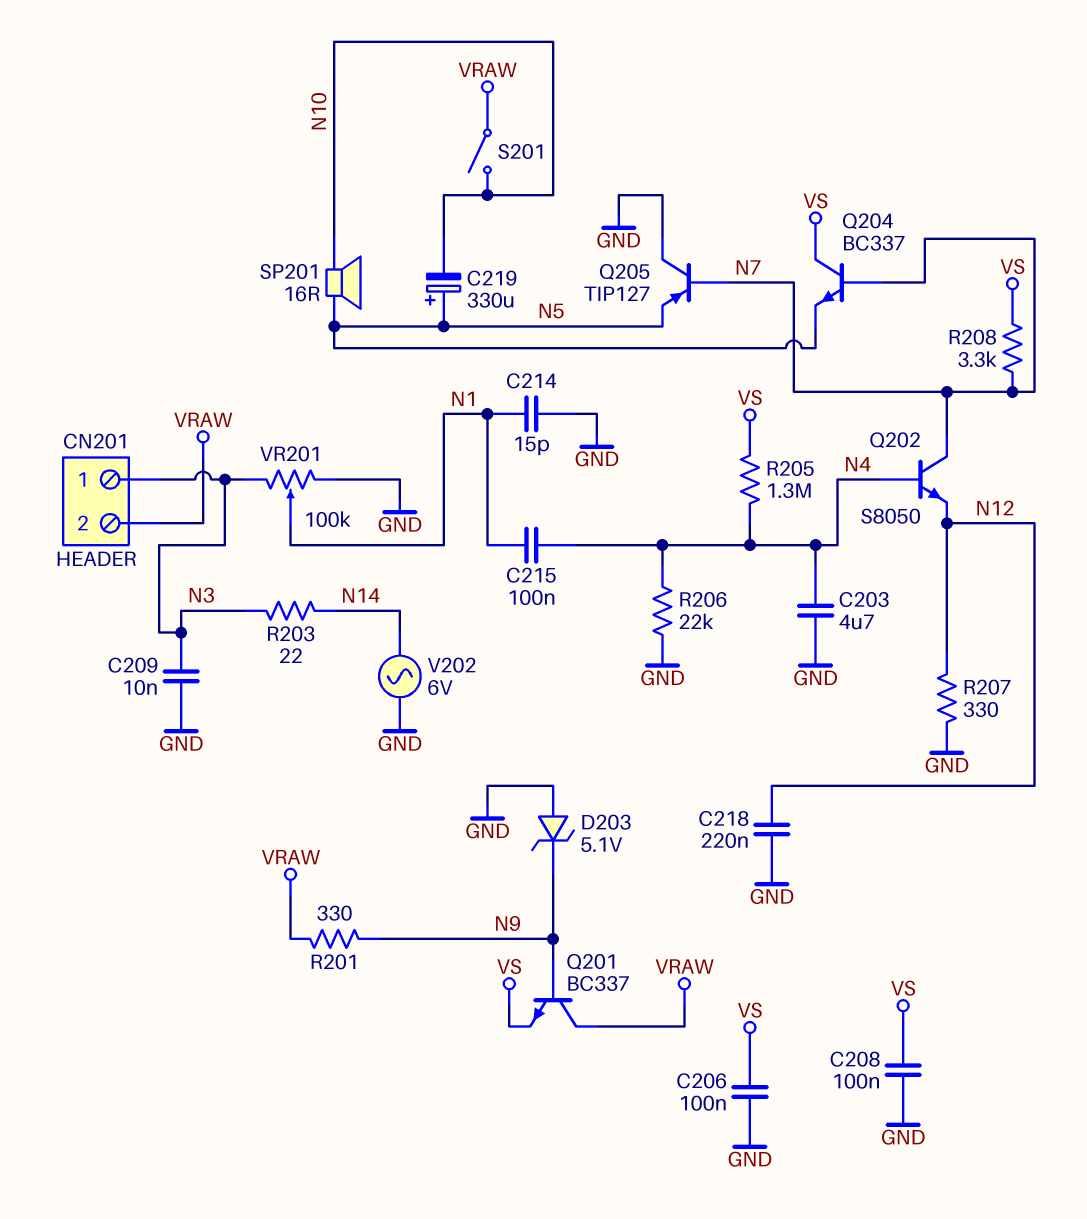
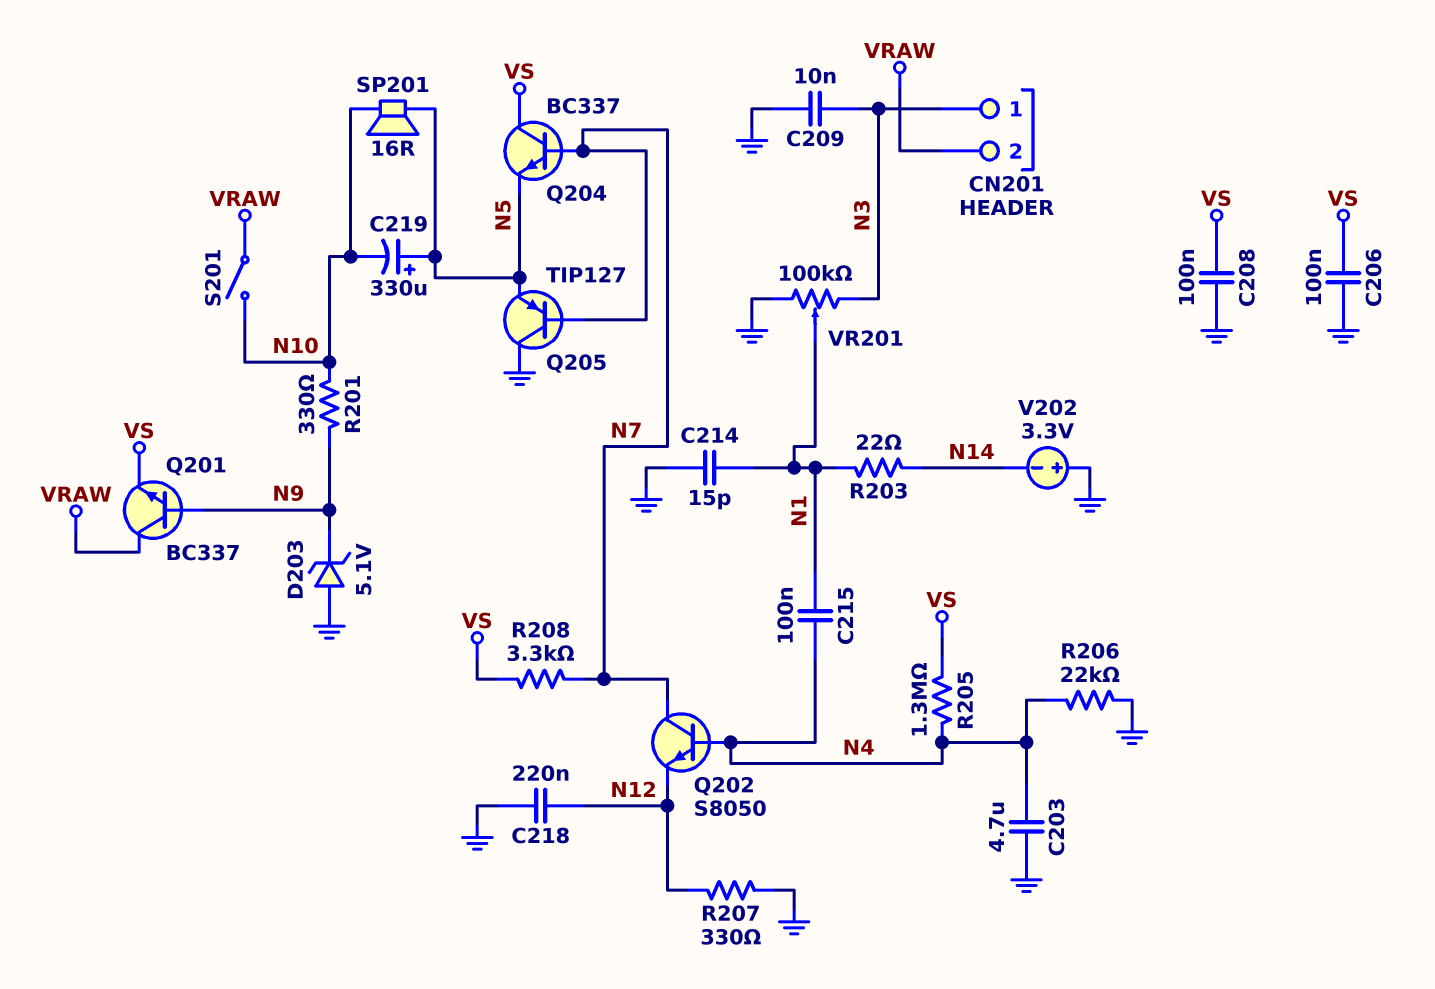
R201: 330 (N9, VRAW) -> 330 (N9, N10)
R203: 22 (N3, N14) -> 22 (N1, N14)
V202: AC 6V (GND, N14) -> 3.3V (plus GND, minus N14)

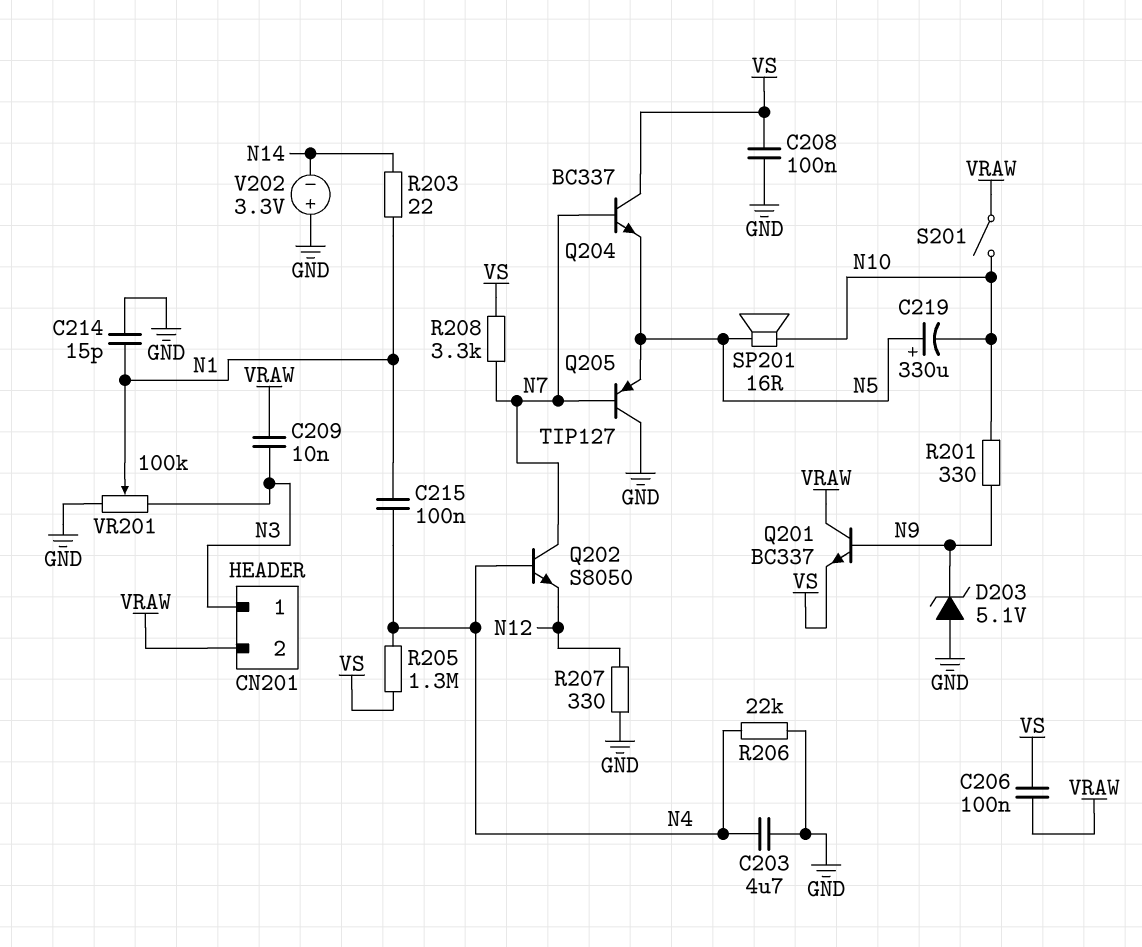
C206: 100nF (GND, VS) -> 100nF (VRAW, VS)
C209: 10nF (GND, N3) -> 10nF (N3, VRAW)
C218: 220nF (GND, N12) -> none

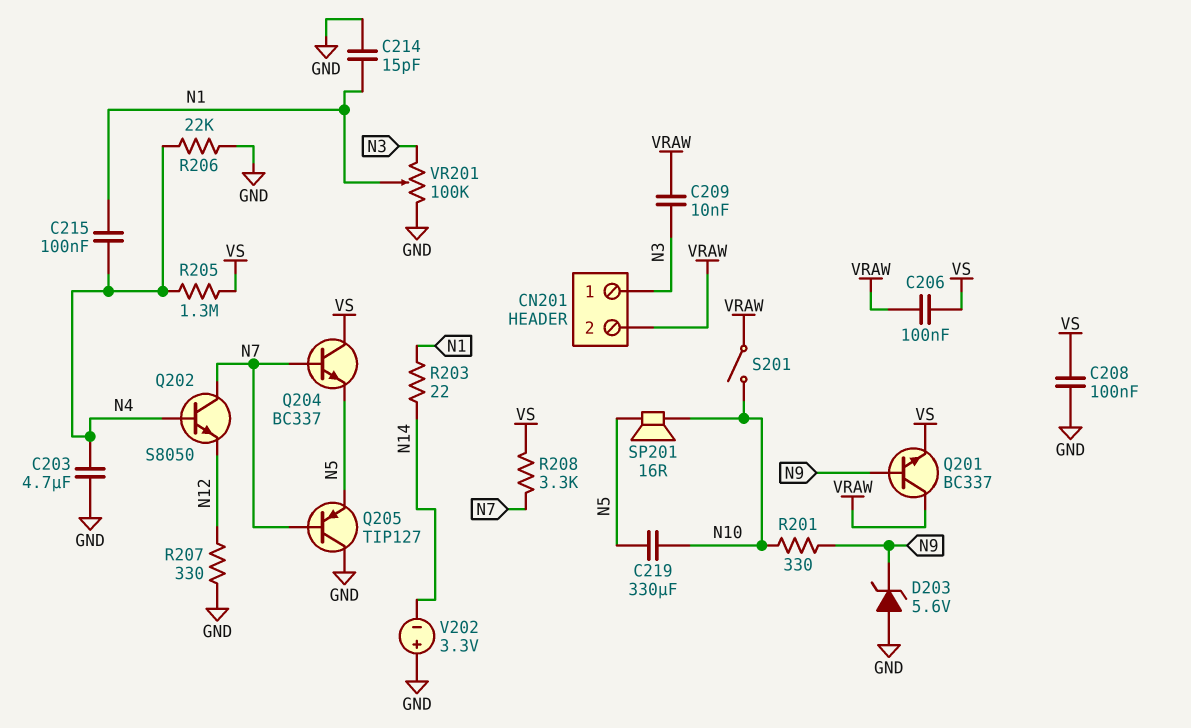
C219: 330uF (plus N5, minus N10) -> 330uF (N5, N10)
D203: zener 5.1V (A GND, K N9) -> zener 5.6V (A GND, K N9)

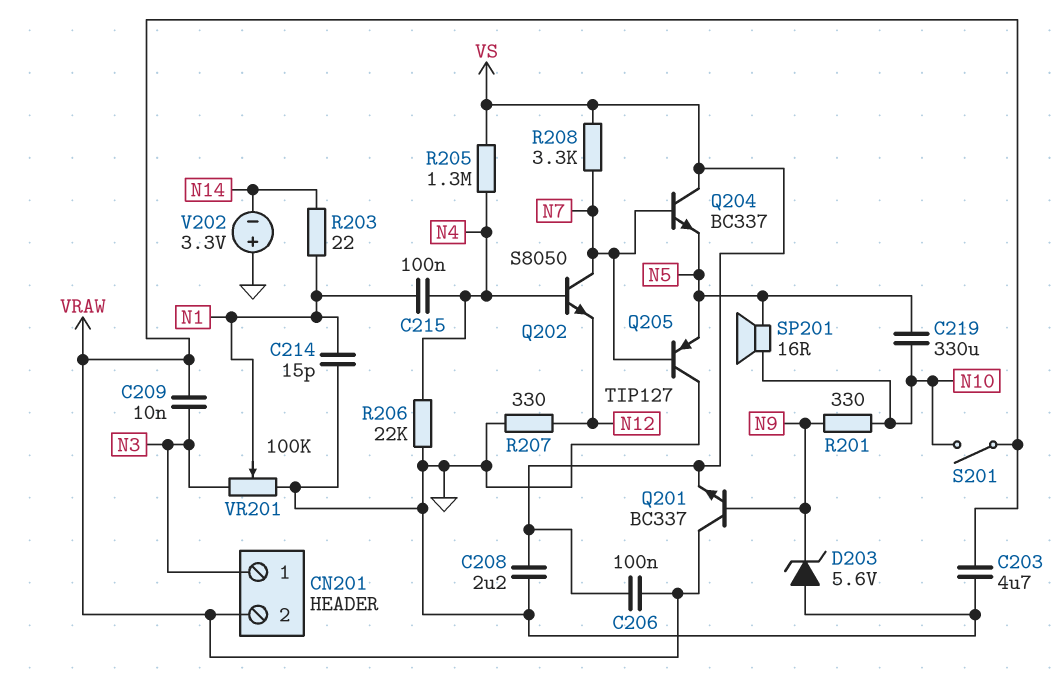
C203: 4.7uF (GND, N4) -> 4.7uF (GND, VRAW)
C208: 100nF (GND, VS) -> 2.2uF (GND, VS)

